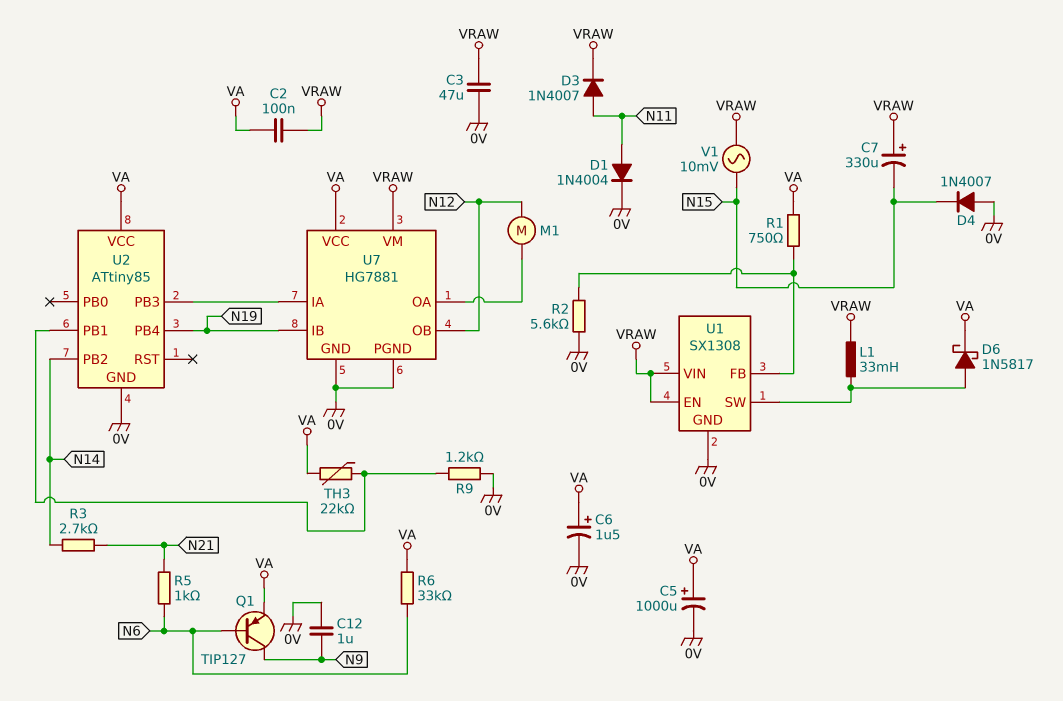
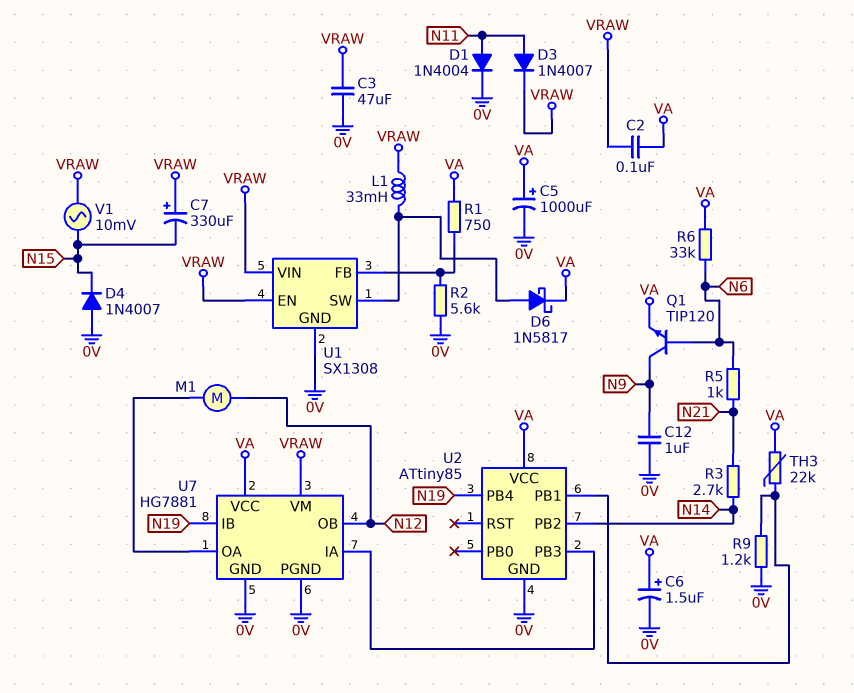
Q1: PNP TIP127 (B N6, C N9, E VA) -> NPN TIP120 (B N6, C N9, E VA)

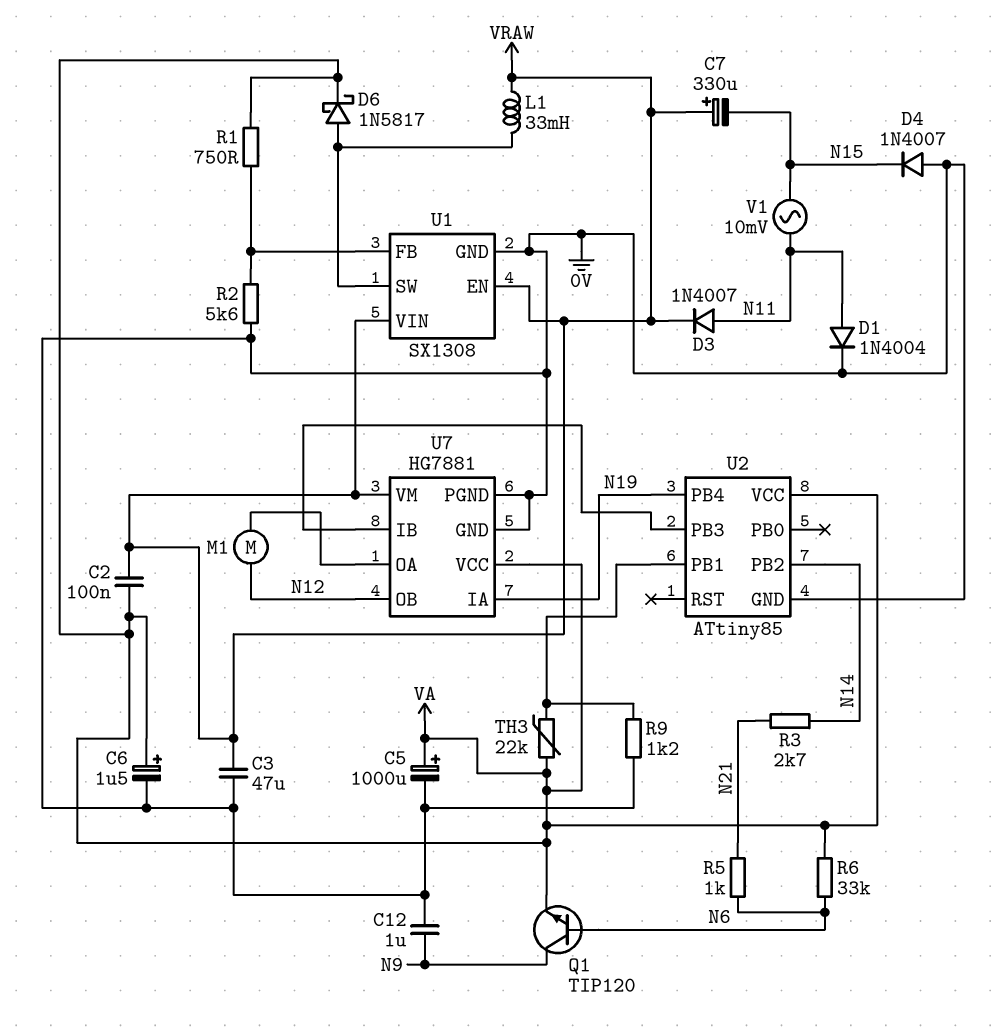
U7 pin IA: U2/PB3 -> N19
U7 pin IB: N19 -> U2/PB3
V1: AC 10mV (N15, VRAW) -> AC 10mV (N11, N15)

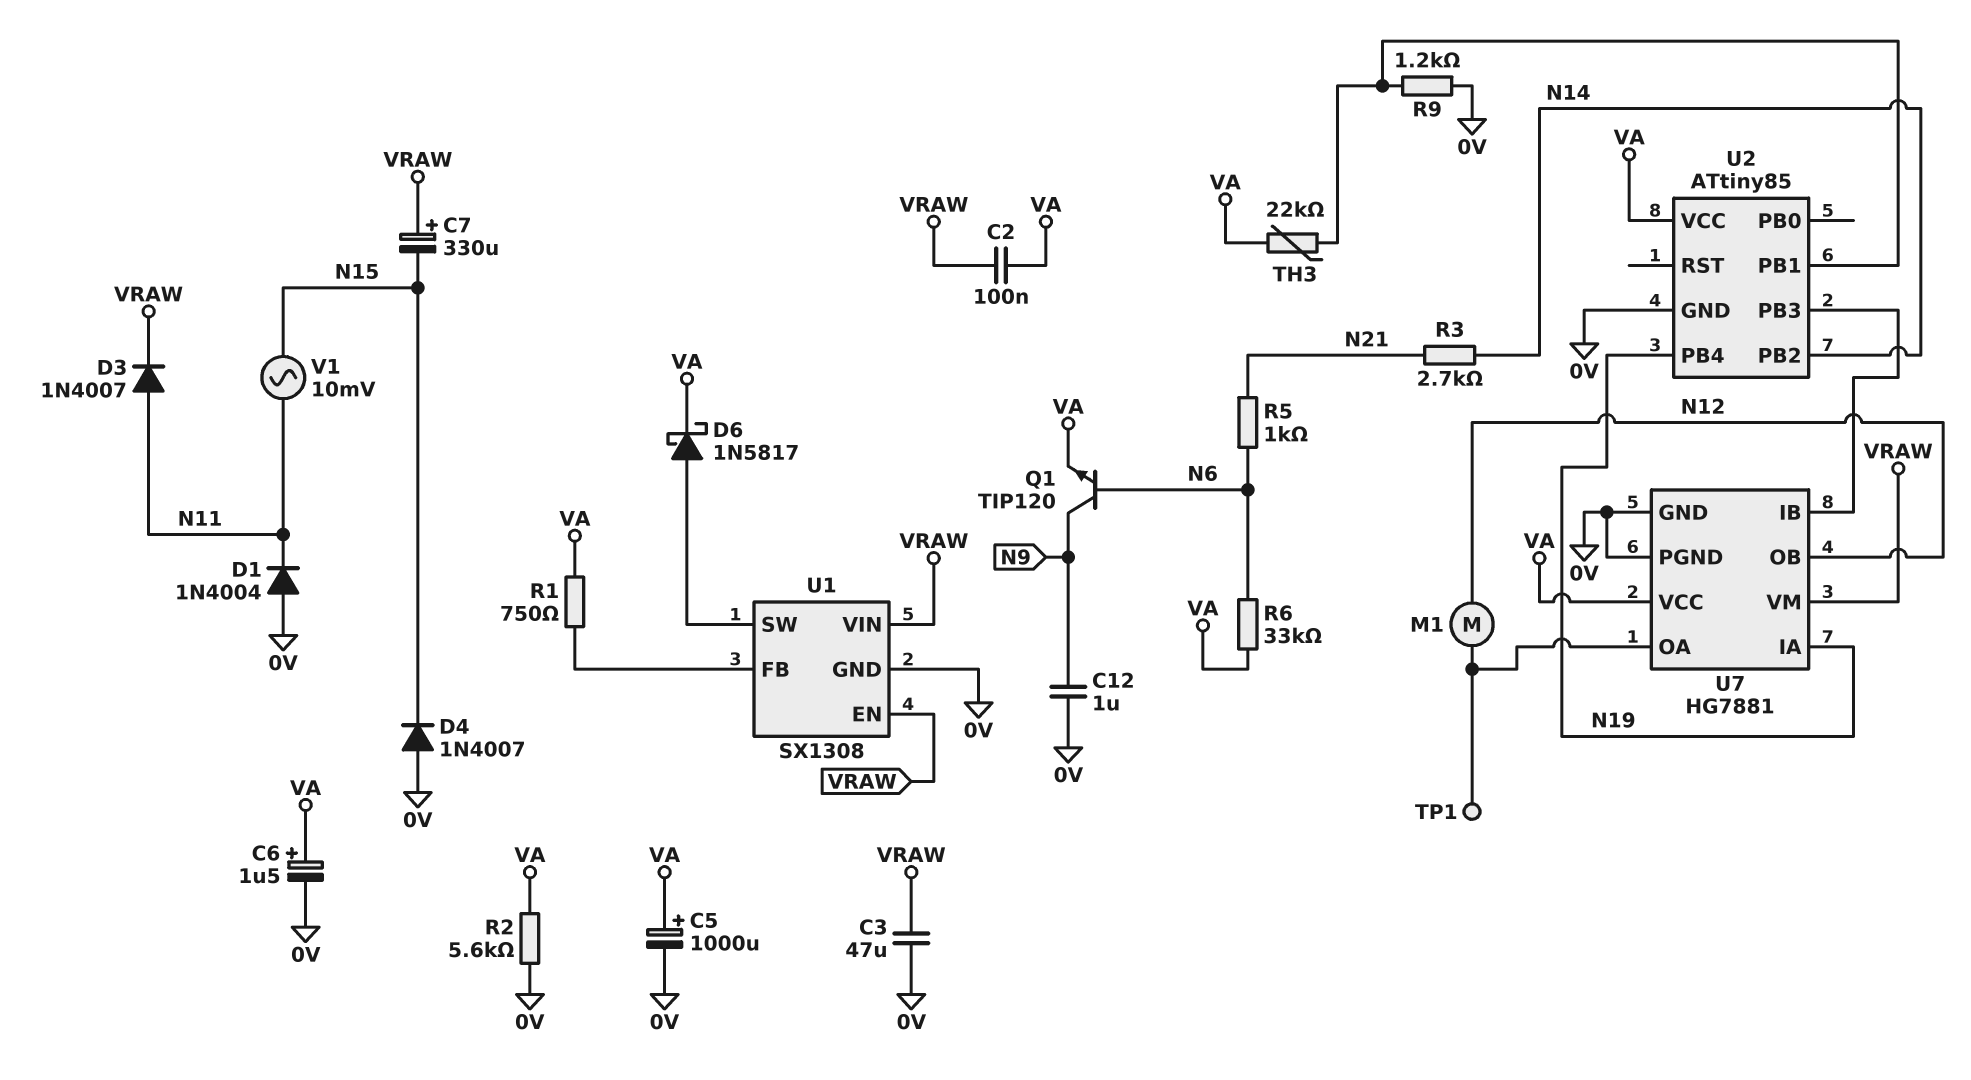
D1: diode 1N4004 (A N11, K 0V) -> diode 1N4004 (A 0V, K N11)
L1: 33mH (U1/SW, VRAW) -> none
R2: 5.6k (0V, U1/FB) -> 5.6k (0V, VA)
TP1: none -> test point (U7/OA)

